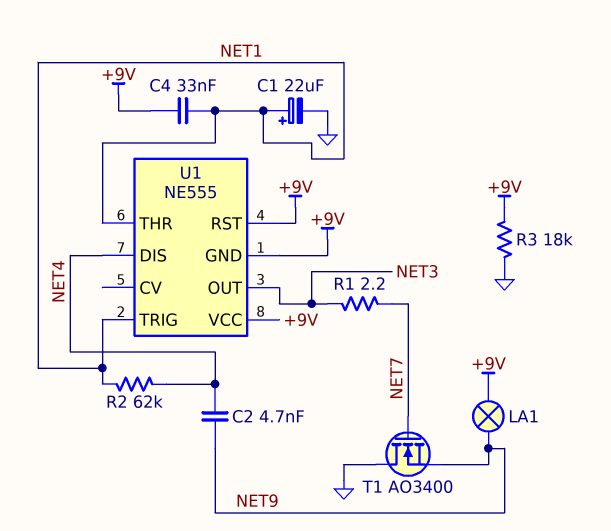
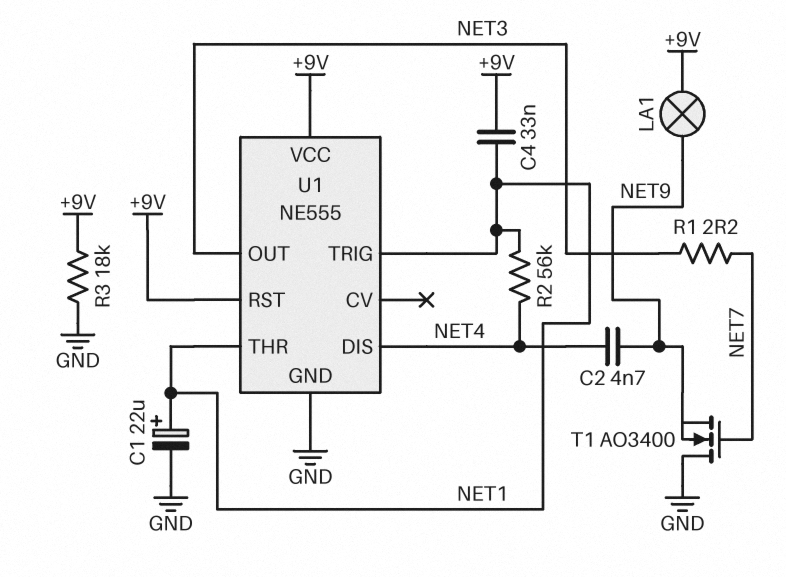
R2: 62k (NET1, NET4) -> 56k (NET1, NET4)
U1 pin GND: +9V -> GND

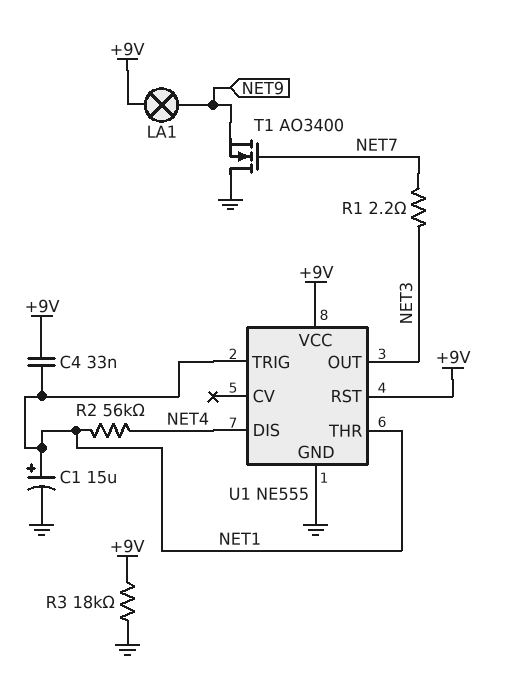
C1: 22uF (plus NET1, minus GND) -> 15uF (plus NET1, minus GND)
C2: 4.7nF (NET4, NET9) -> none

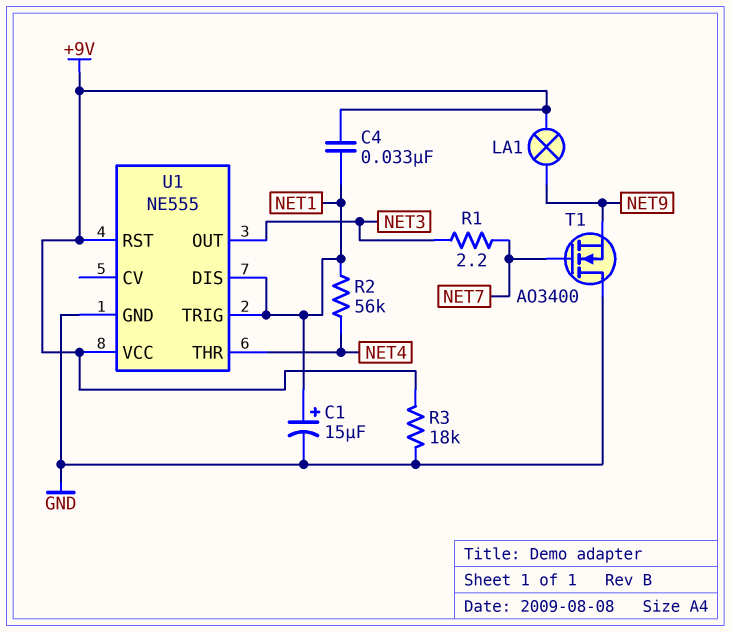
U1 pin DIS: NET4 -> NET1
U1 pin THR: NET1 -> NET4

